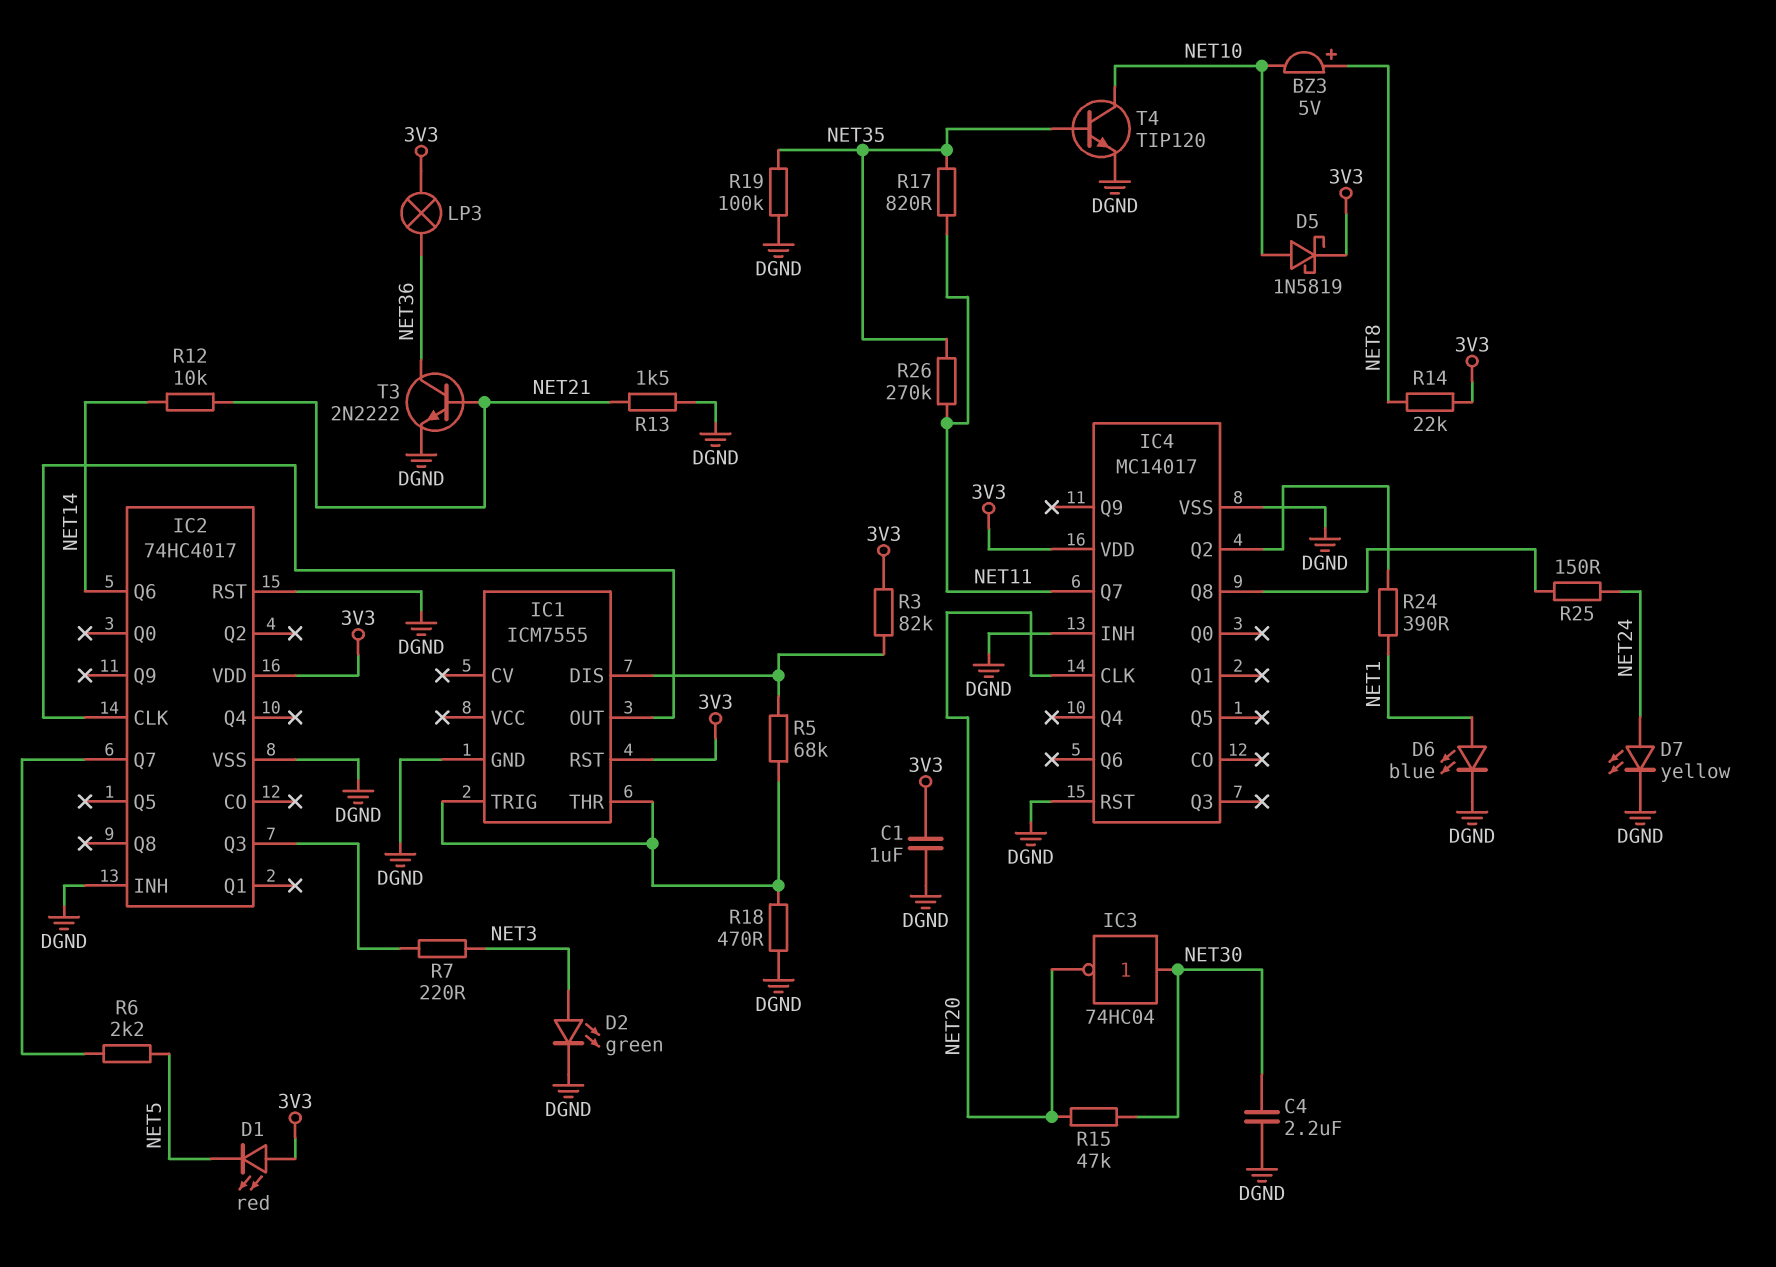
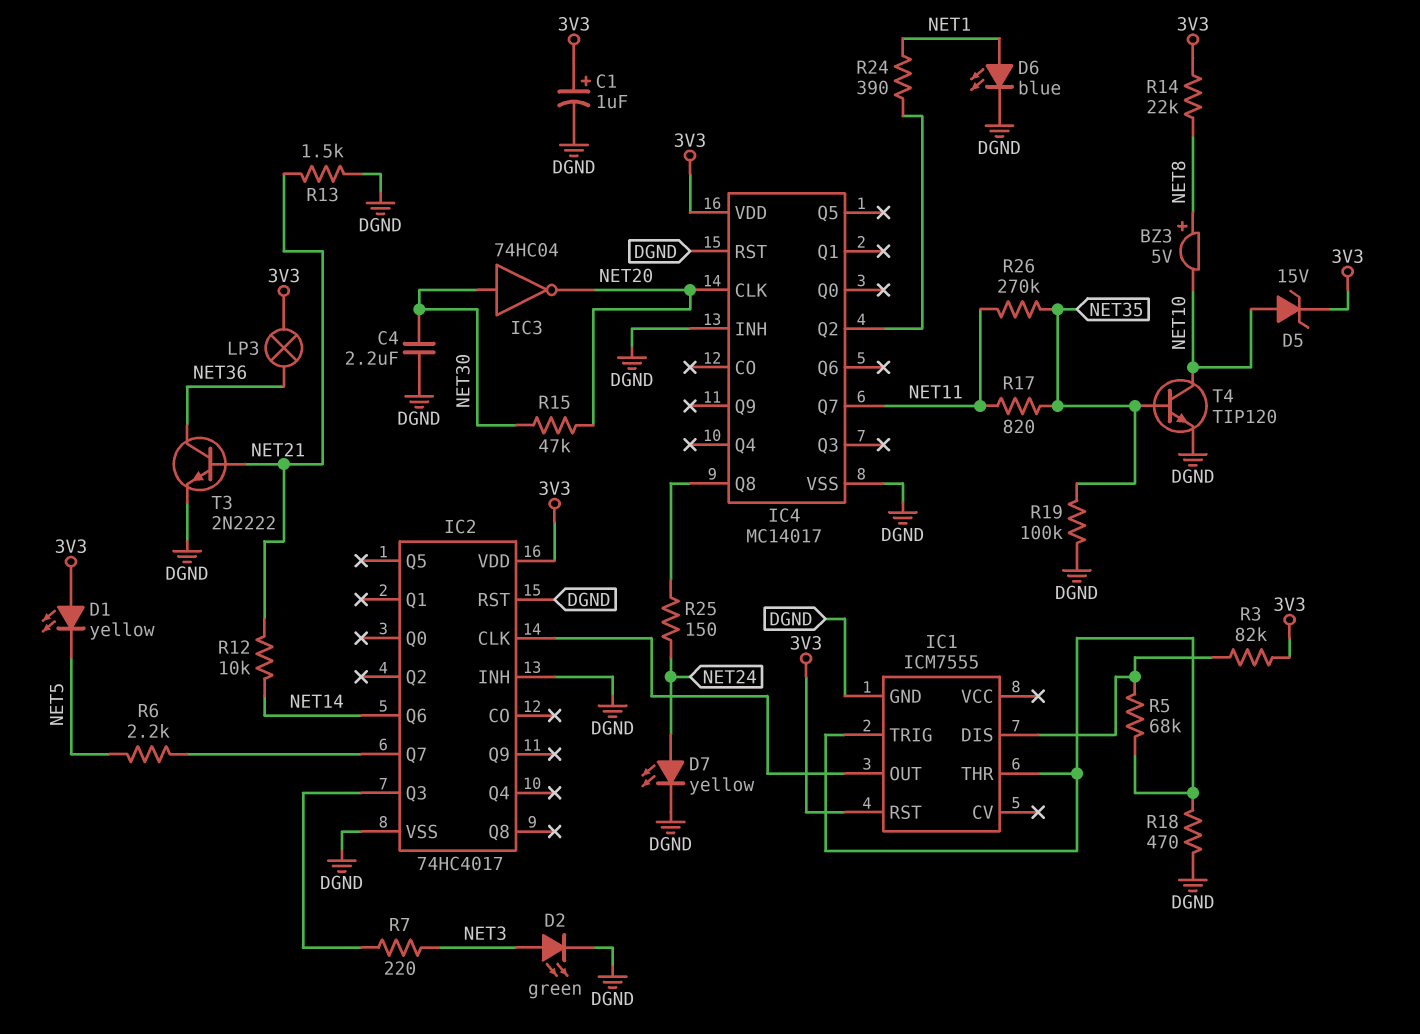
C1: 1uF (3V3, DGND) -> 1uF (plus 3V3, minus DGND)
D1: LED red (A 3V3, K NET5) -> LED yellow (A 3V3, K NET5)
D5: schottky 1N5819 (A NET10, K 3V3) -> zener 15V (A NET10, K 3V3)

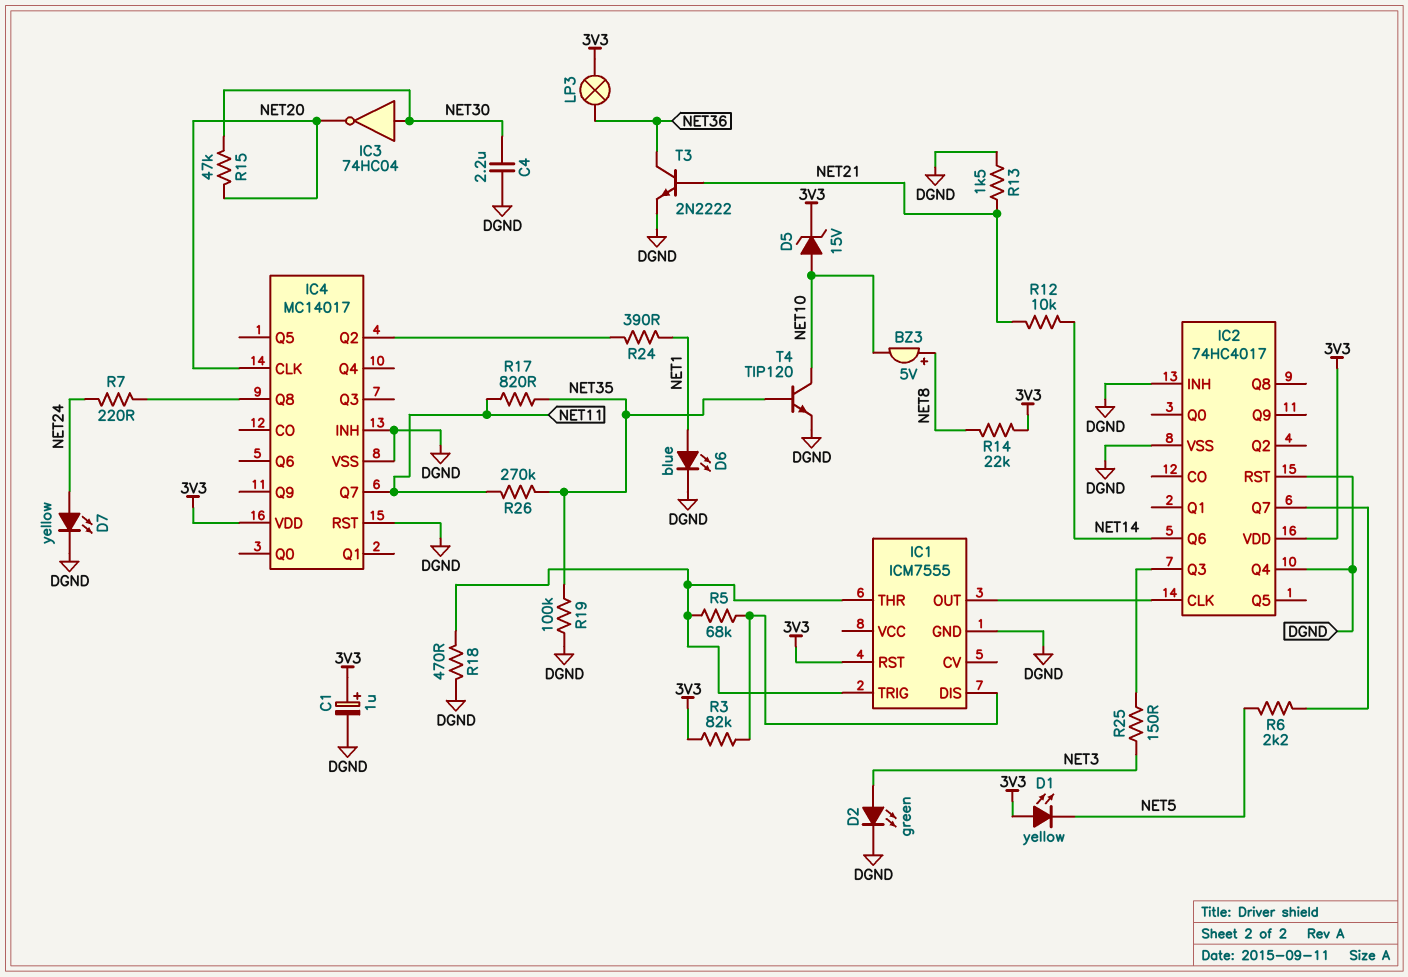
IC2 pin Q4: none -> DGND
R7: 220 (IC2/Q3, NET3) -> 220 (IC4/Q8, NET24)
R25: 150 (IC4/Q8, NET24) -> 150 (IC2/Q3, NET3)

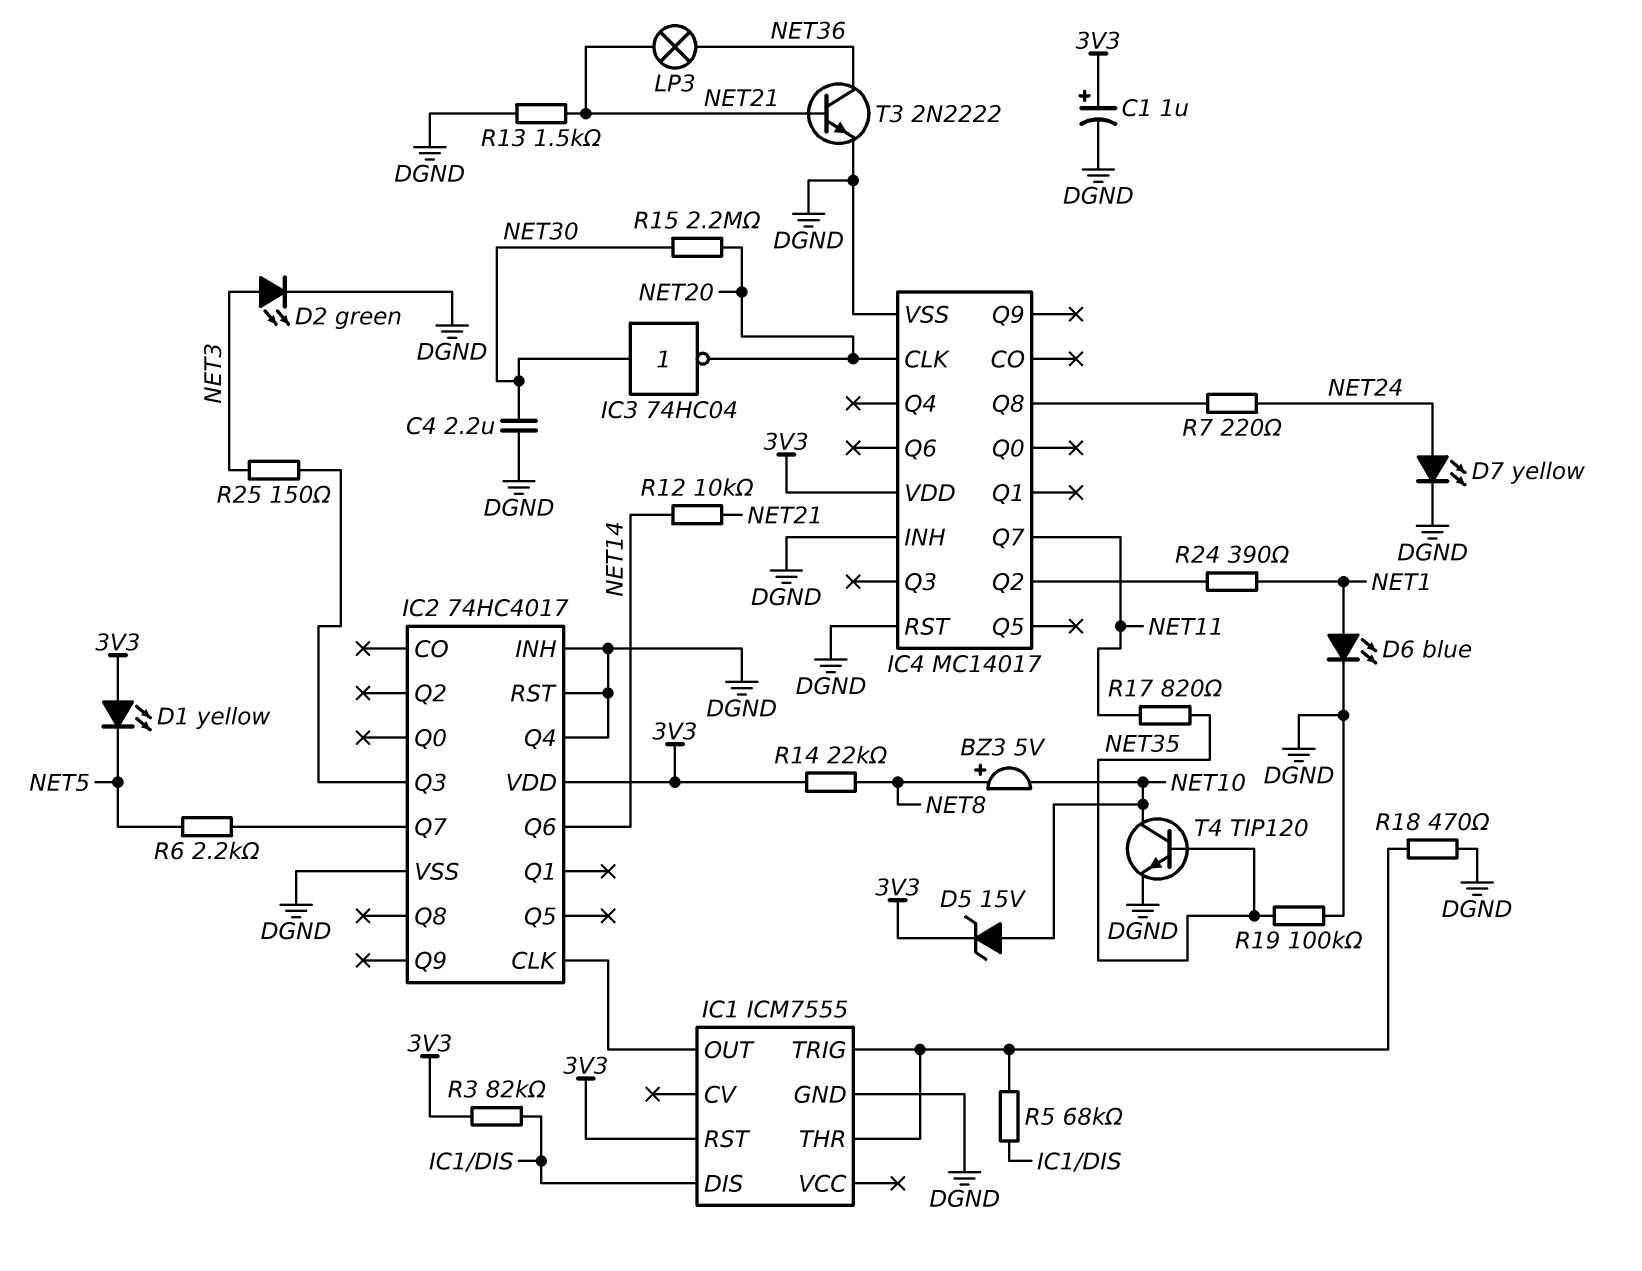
LP3: lamp (3V3, NET36) -> lamp (NET21, NET36)
R15: 47k (NET20, NET30) -> 2.2M (NET20, NET30)
R26: 270k (NET11, NET35) -> none

